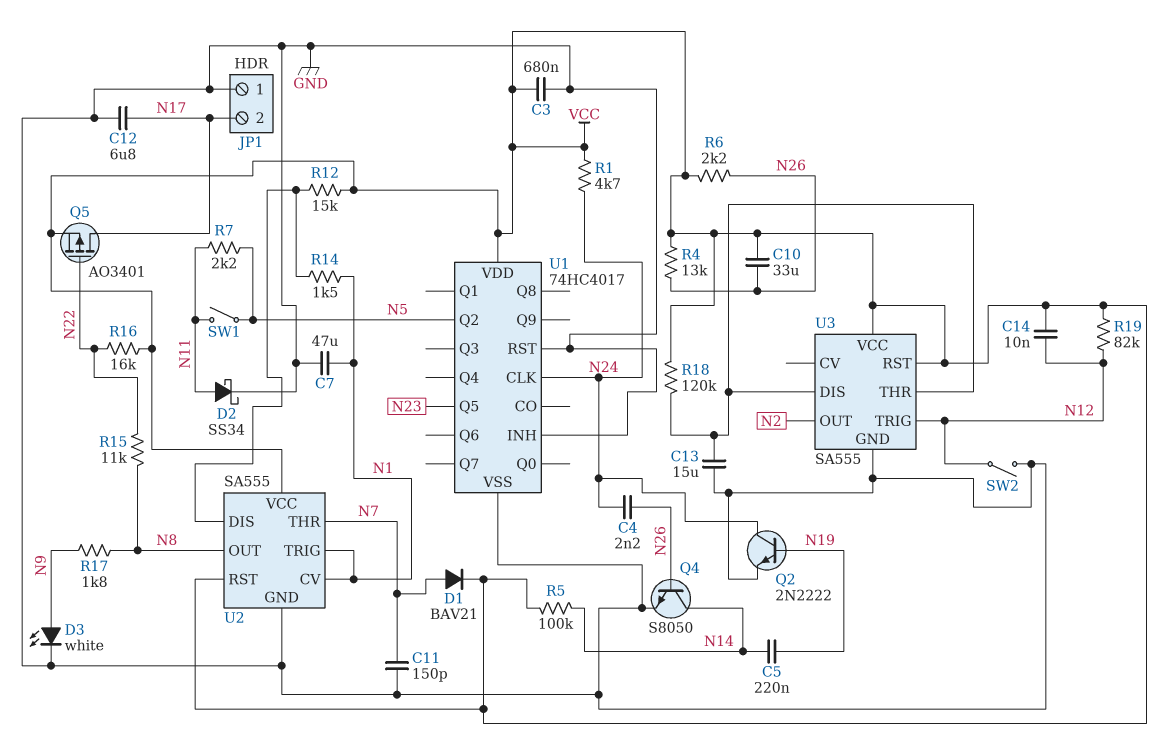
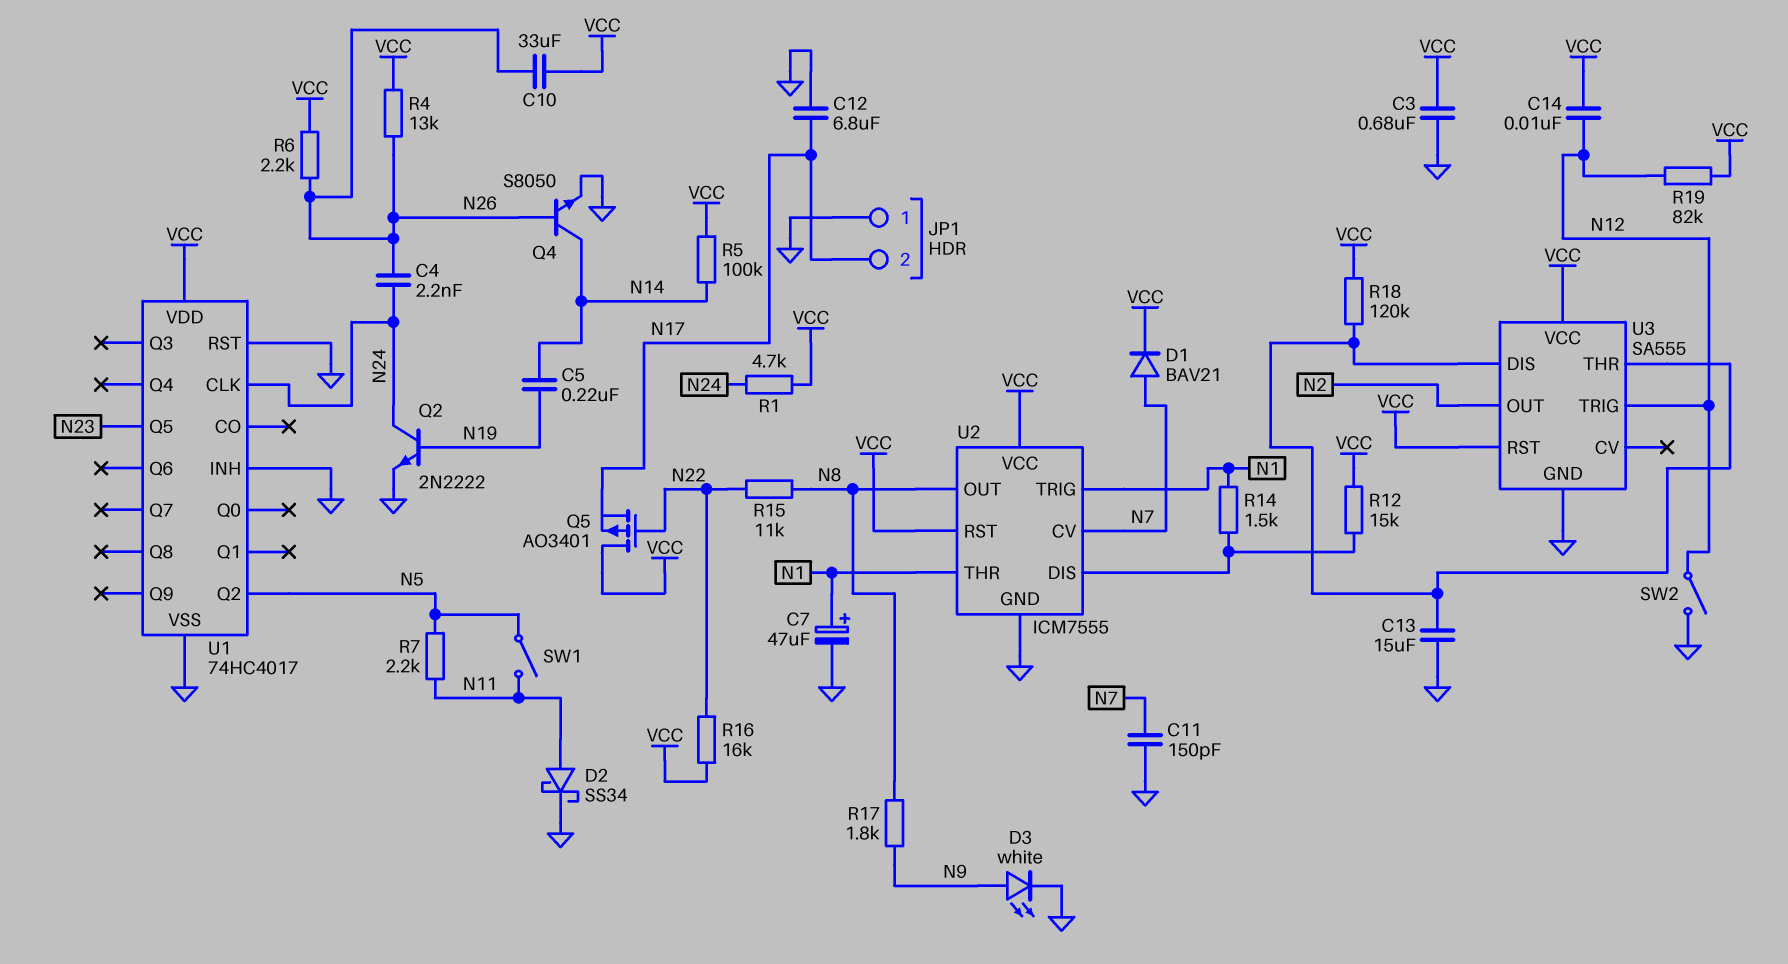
C7: 47uF (GND, N1) -> 47uF (plus N1, minus GND)
Q5: PMOS AO3401 (G N22, D N17, S VCC) -> PMOS AO3401 (G N22, D VCC, S N17)
U2: SA555 -> ICM7555
U2 pin CV: N1 -> N7
U2 pin THR: N7 -> N1

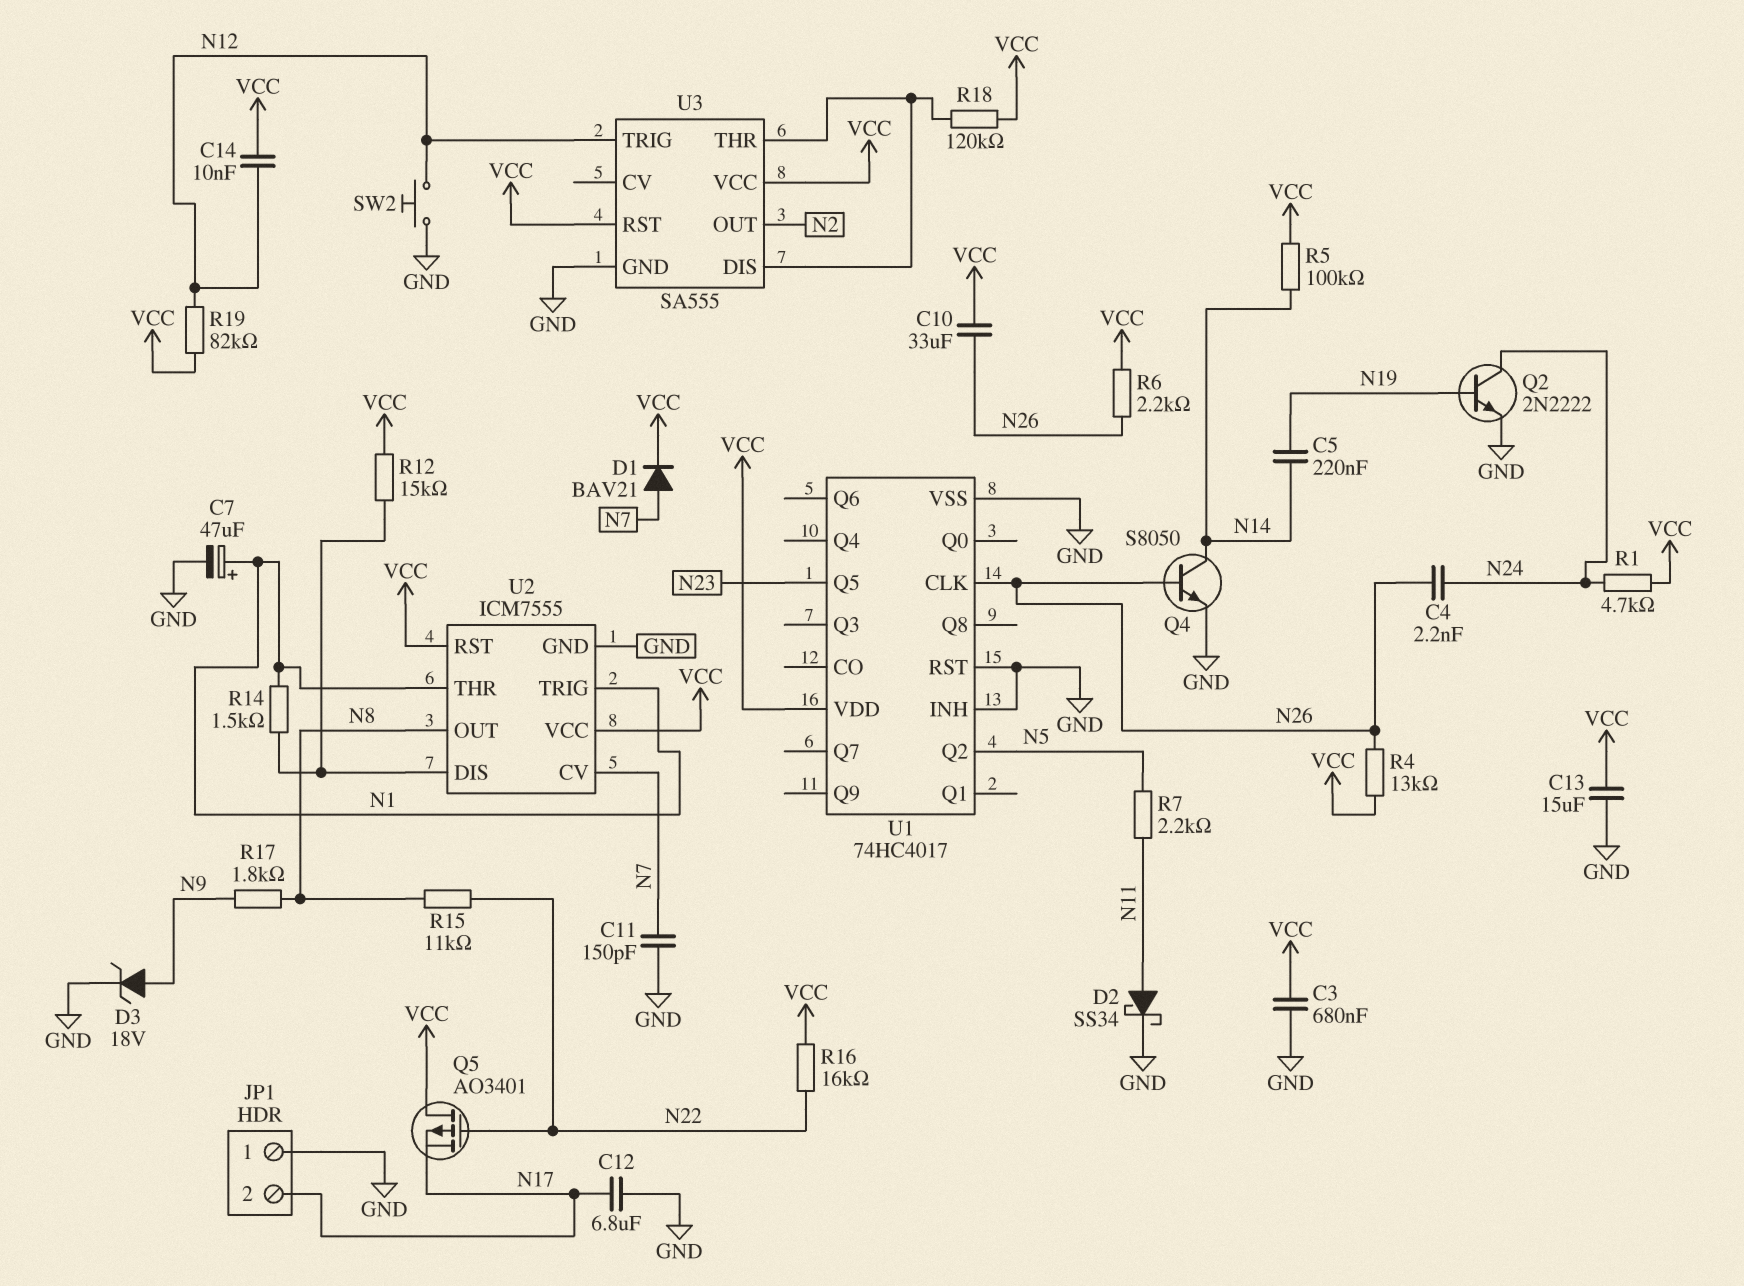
C13: 15uF (GND, U3/DIS) -> 15uF (GND, VCC)
D3: LED white (A N9, K GND) -> zener 18V (A N9, K GND)
SW1: switch (N5, N11) -> none
SW2: switch (GND, N12) -> button (GND, N12)
U1 pin CLK: N24 -> N26

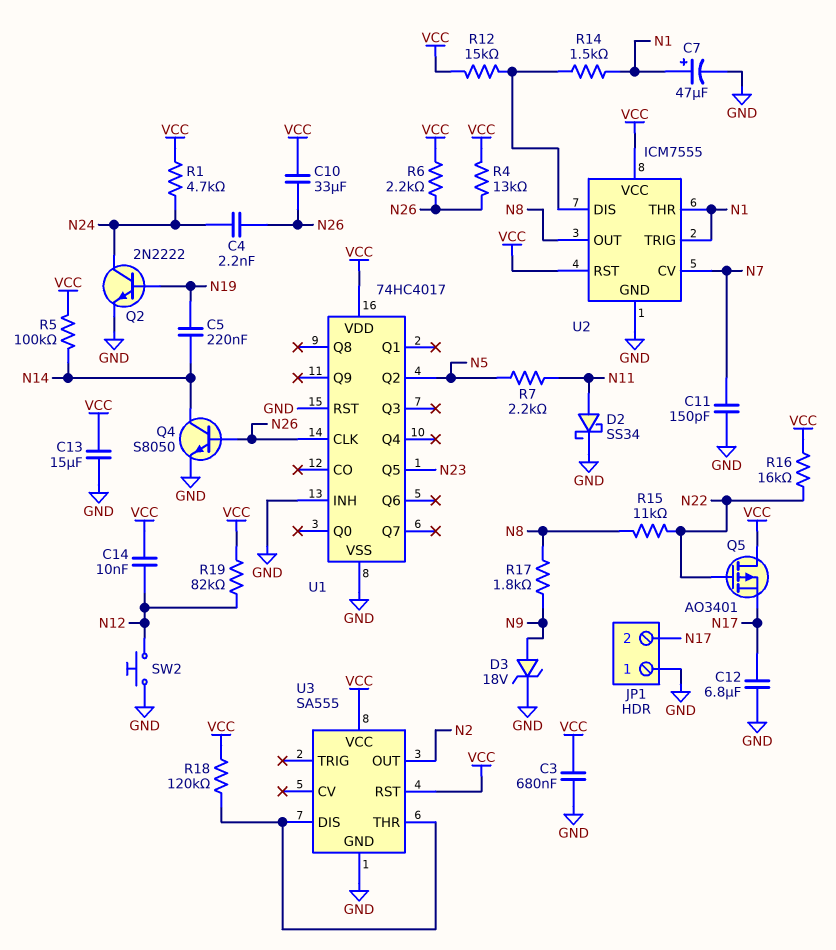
D1: diode BAV21 (A N7, K VCC) -> none
U3 pin TRIG: N12 -> none

